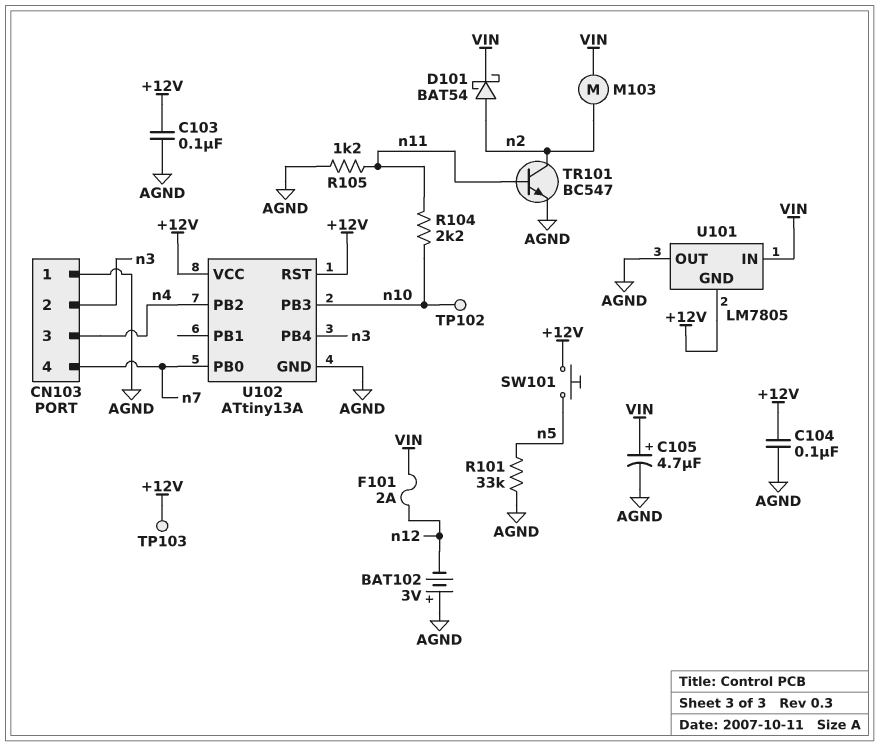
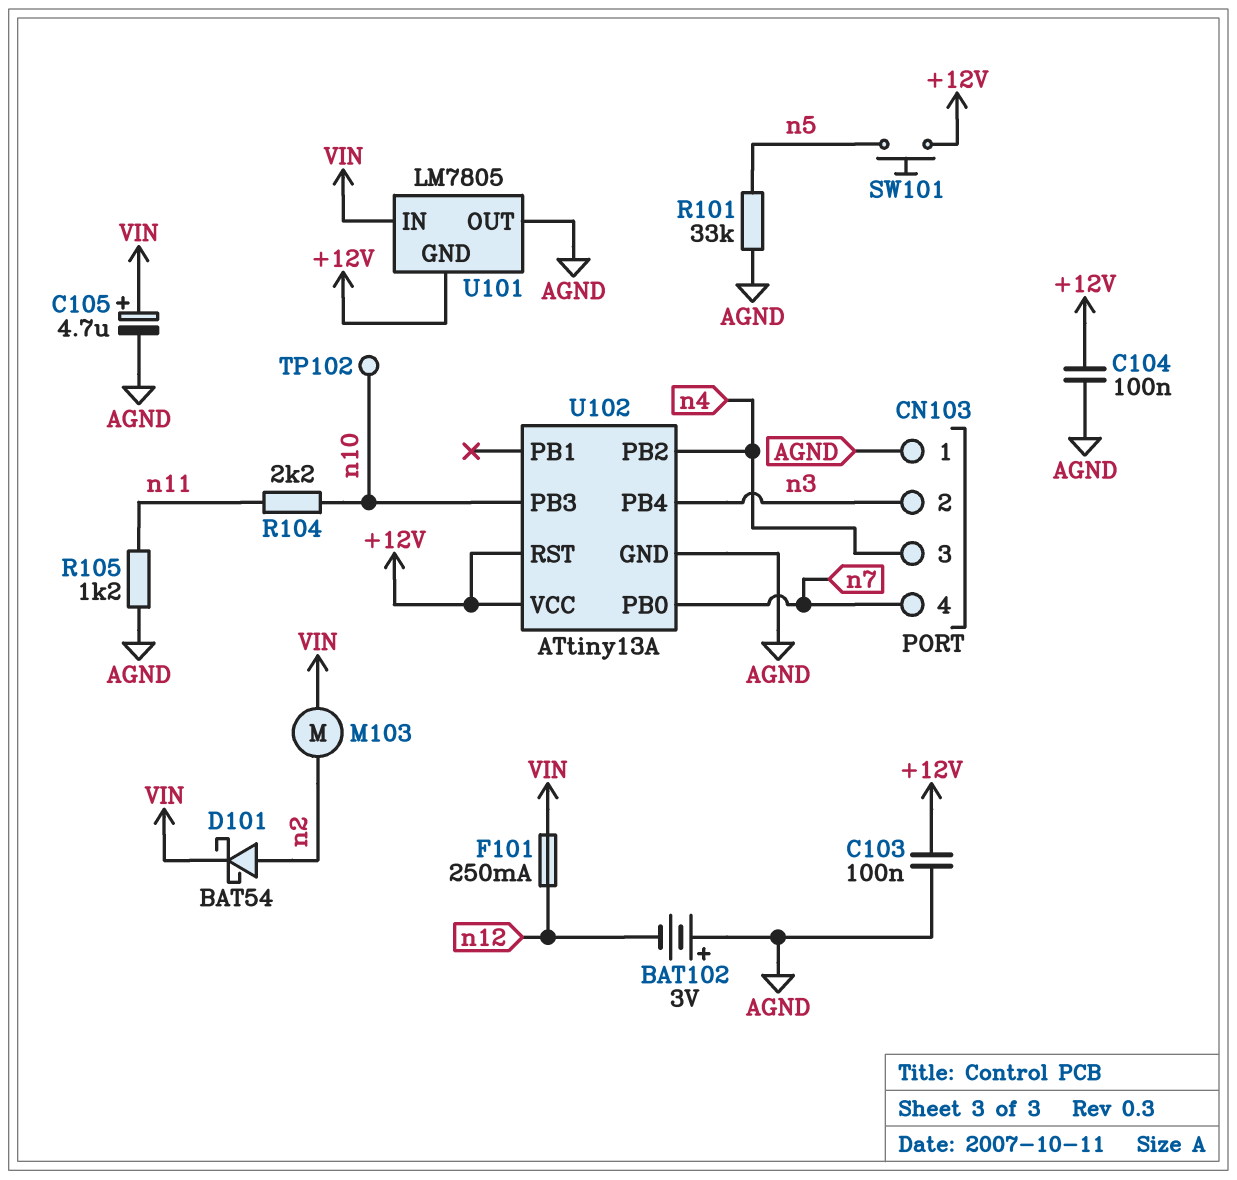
F101: 2A (VIN, n12) -> 250mA (VIN, n12)
TP103: test point (+12V) -> none
TR101: NPN BC547 (B n11, C n2, E AGND) -> none

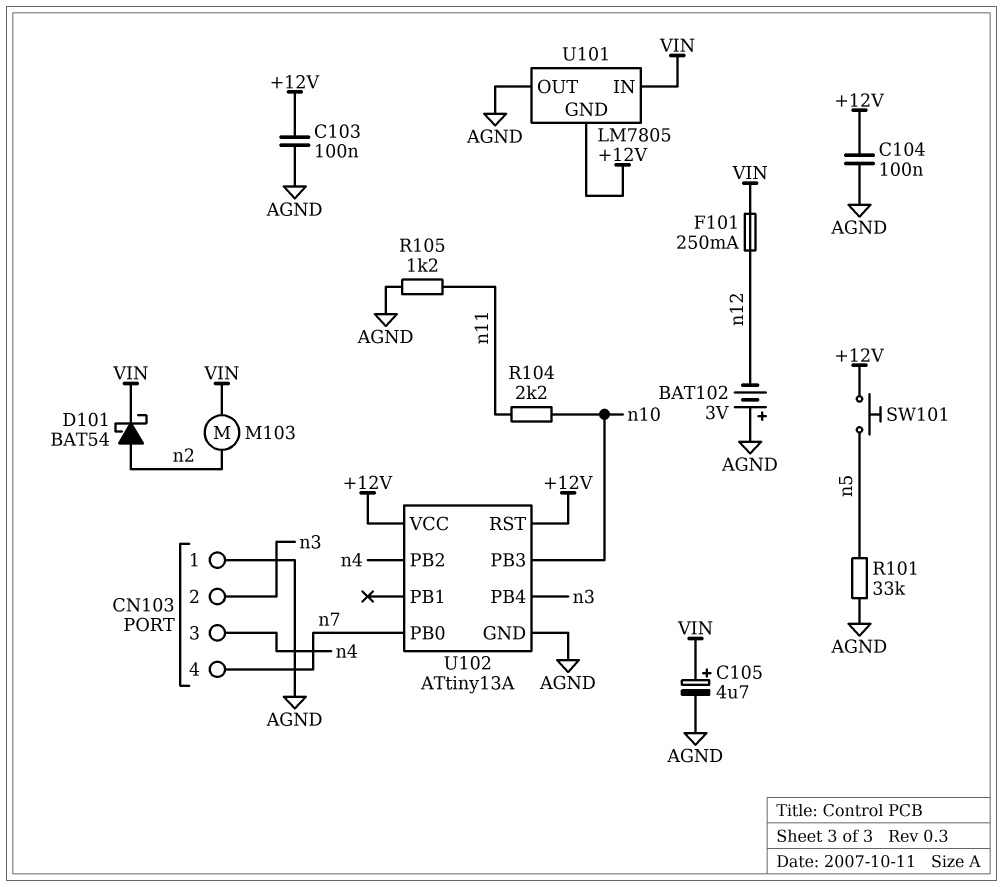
TP102: test point (n10) -> none

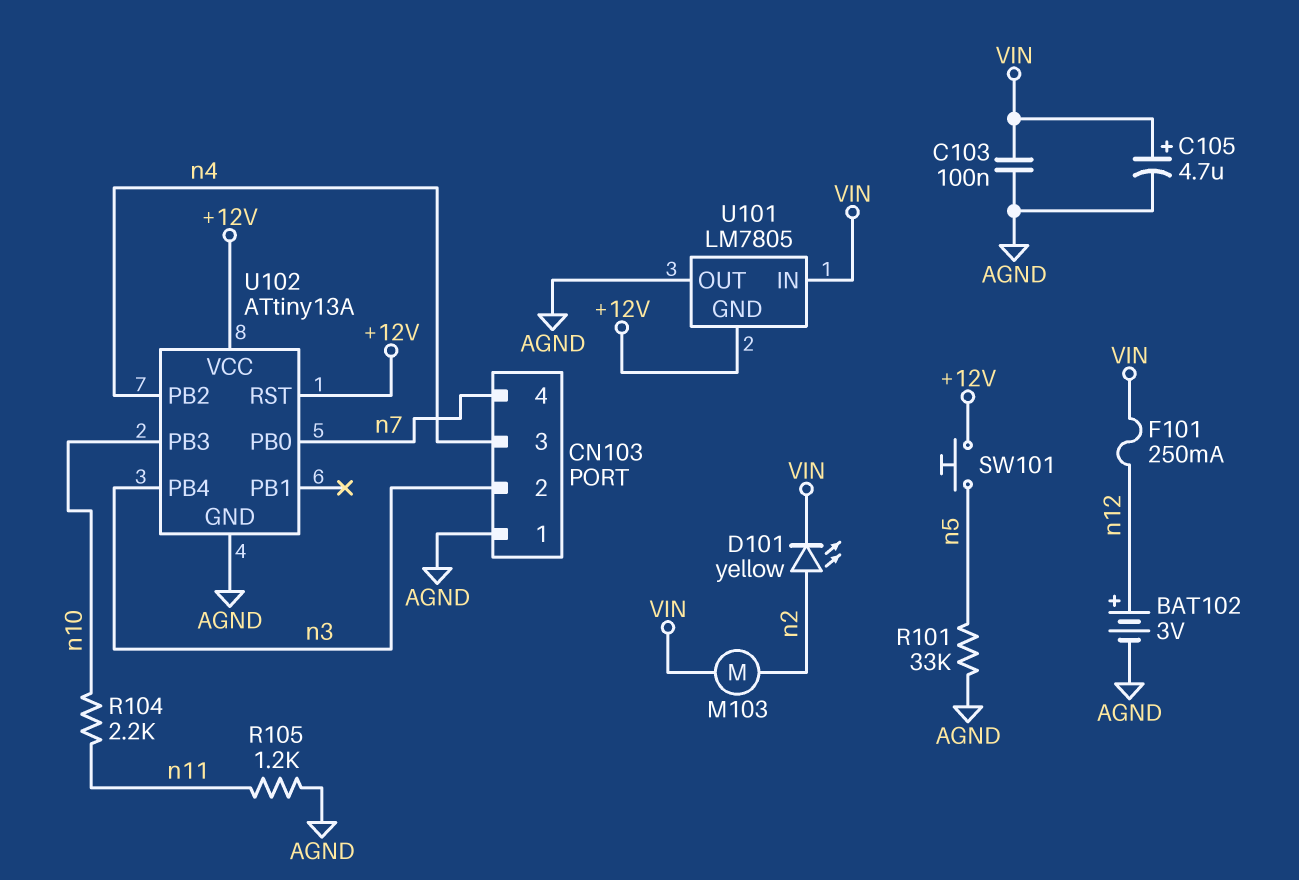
BAT102: 3V (plus AGND, minus n12) -> 3V (plus n12, minus AGND)
C103: 100nF (+12V, AGND) -> 100nF (AGND, VIN)
C104: 100nF (+12V, AGND) -> none
D101: schottky BAT54 (A n2, K VIN) -> LED yellow (A n2, K VIN)

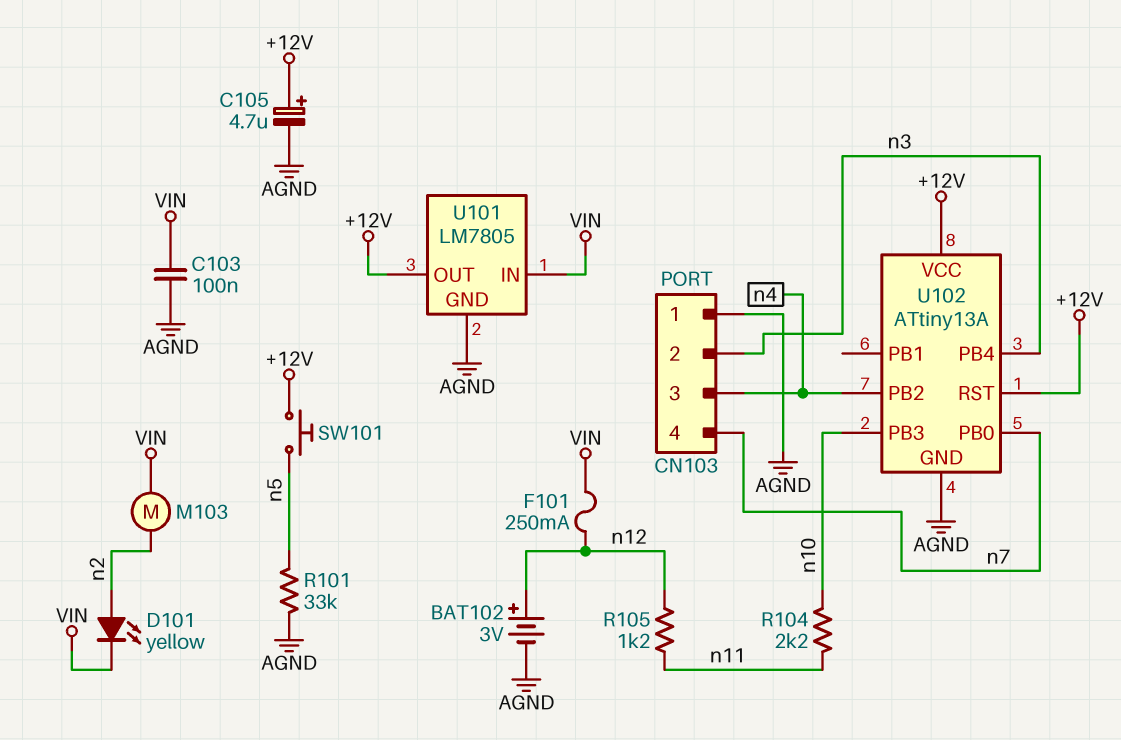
C105: 4.7uF (plus VIN, minus AGND) -> 4.7uF (plus +12V, minus AGND)
R105: 1.2k (AGND, n11) -> 1.2k (n11, n12)
U101 pin GND: +12V -> AGND
U101 pin OUT: AGND -> +12V

